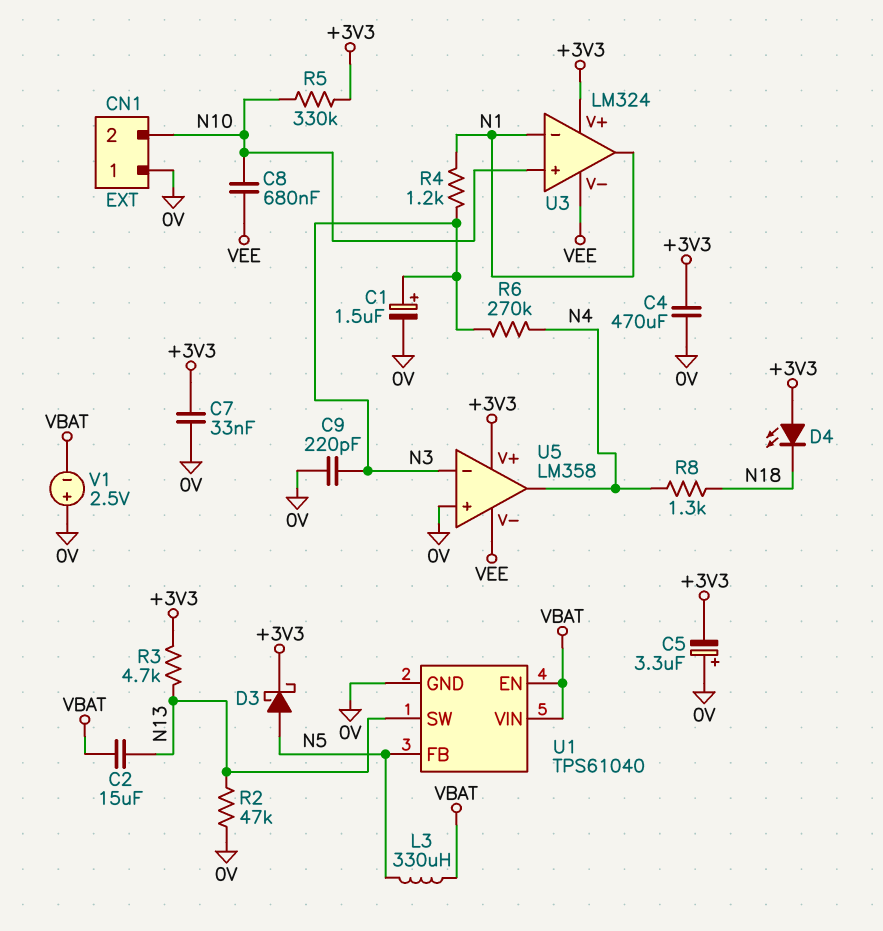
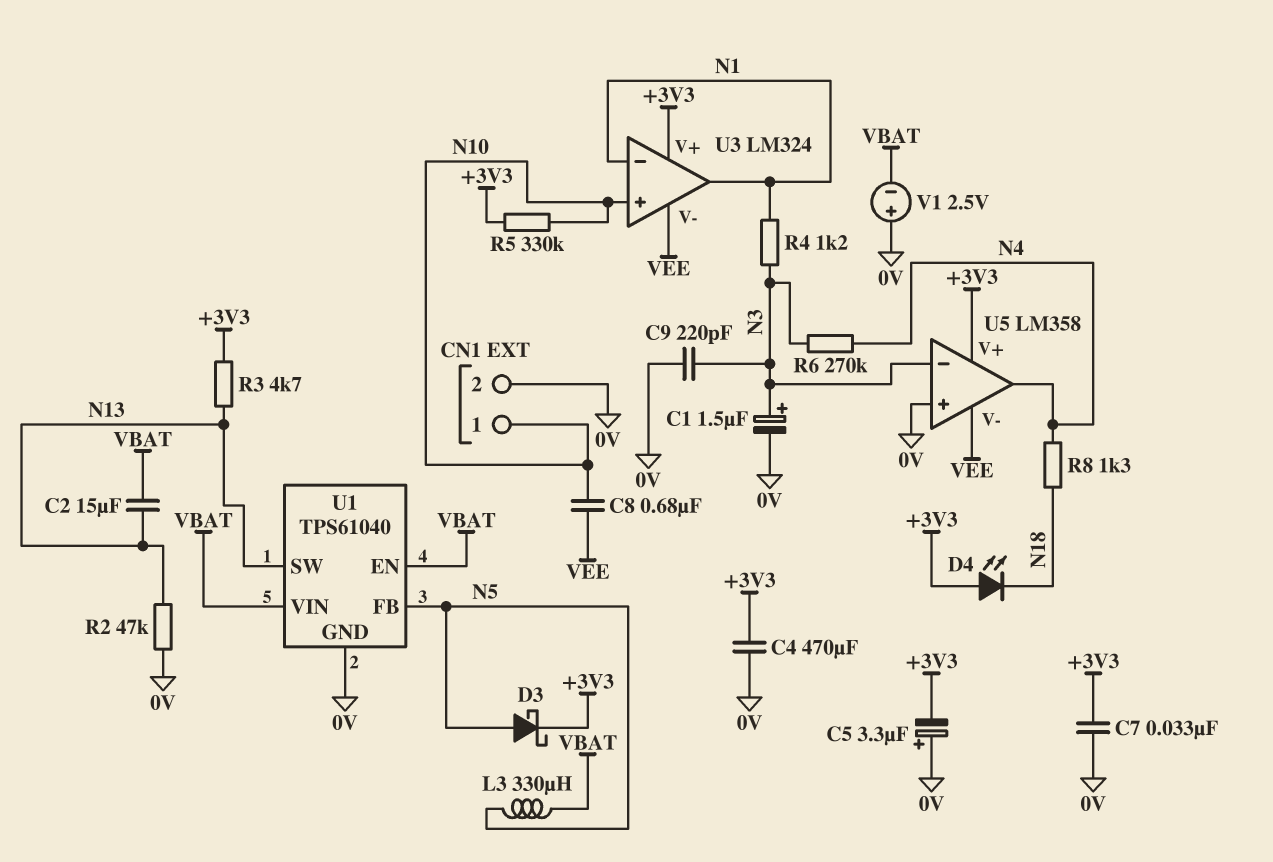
CN1 pin 1: 0V -> N10
CN1 pin 2: N10 -> 0V

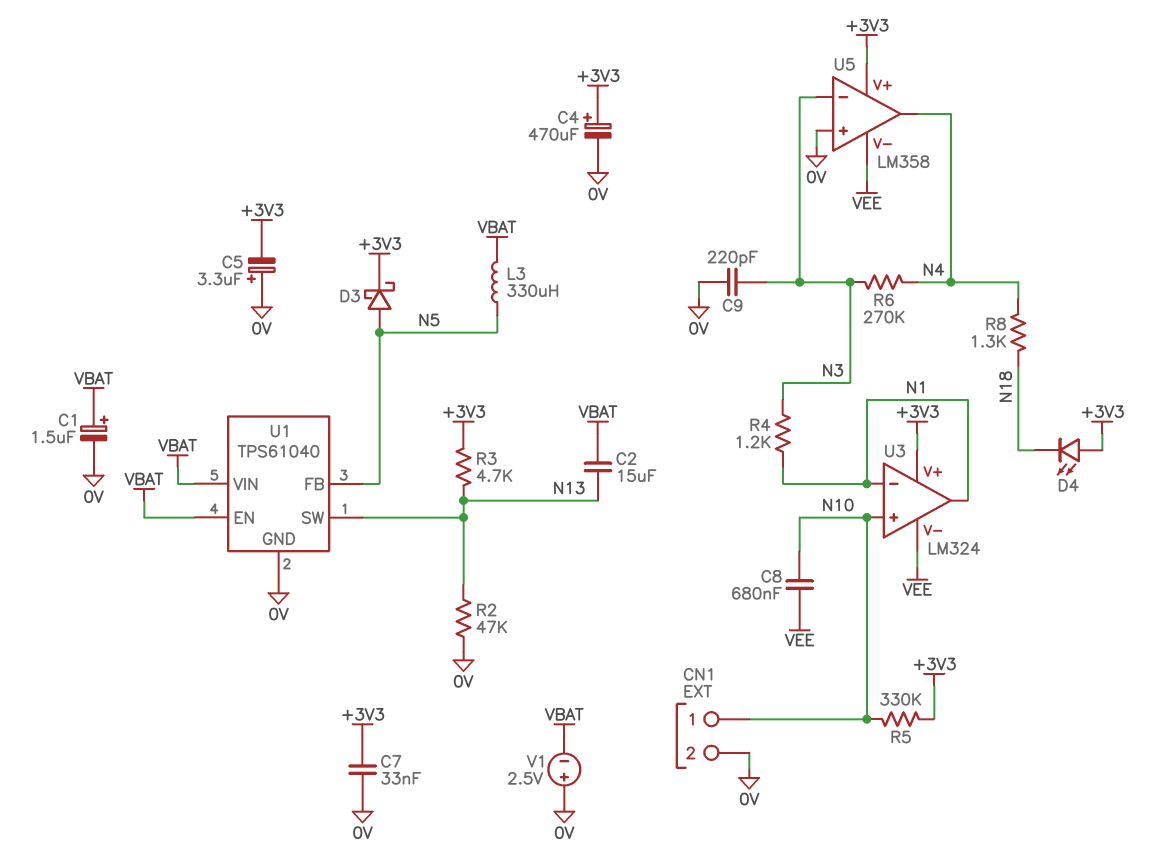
C1: 1.5uF (plus N3, minus 0V) -> 1.5uF (plus VBAT, minus 0V)
C4: 470uF (+3V3, 0V) -> 470uF (plus +3V3, minus 0V)

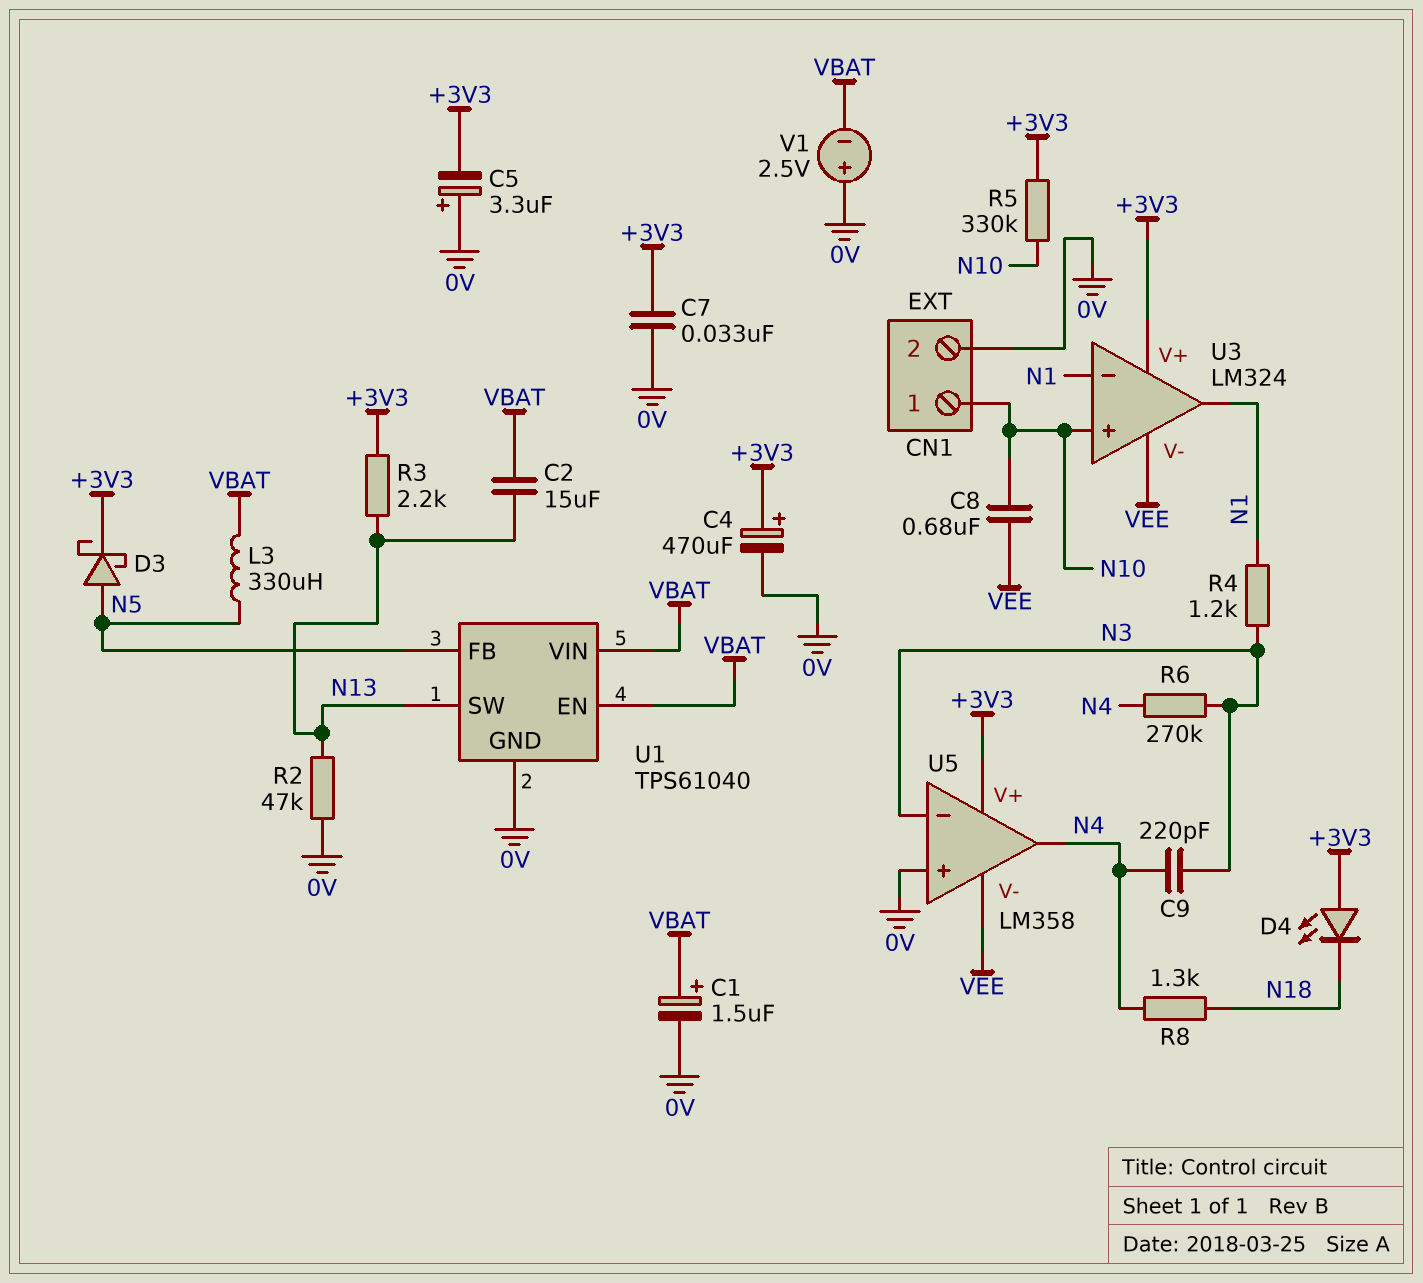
C9: 220pF (0V, N3) -> 220pF (N3, N4)
R3: 4.7k (+3V3, N13) -> 2.2k (+3V3, N13)

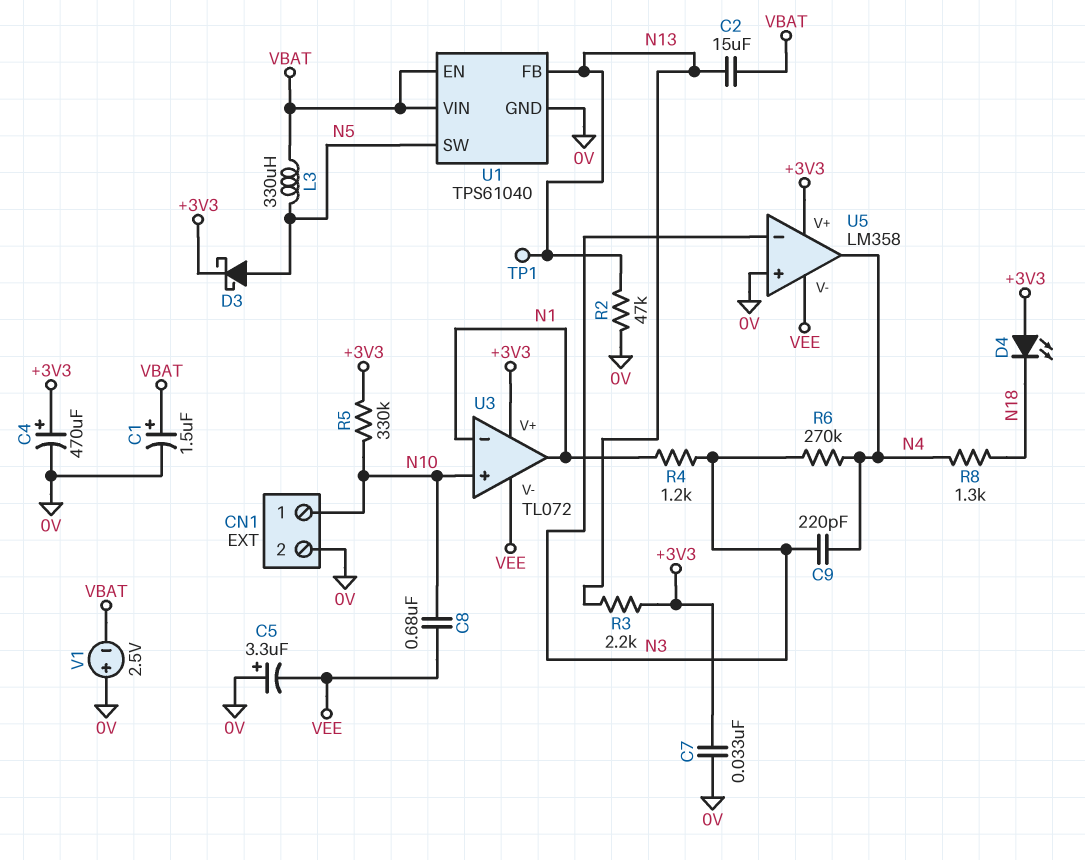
C5: 3.3uF (plus 0V, minus +3V3) -> 3.3uF (plus 0V, minus VEE)
TP1: none -> test point (N13)
U1 pin FB: N5 -> N13
U1 pin SW: N13 -> N5
U3: LM324 -> TL072

